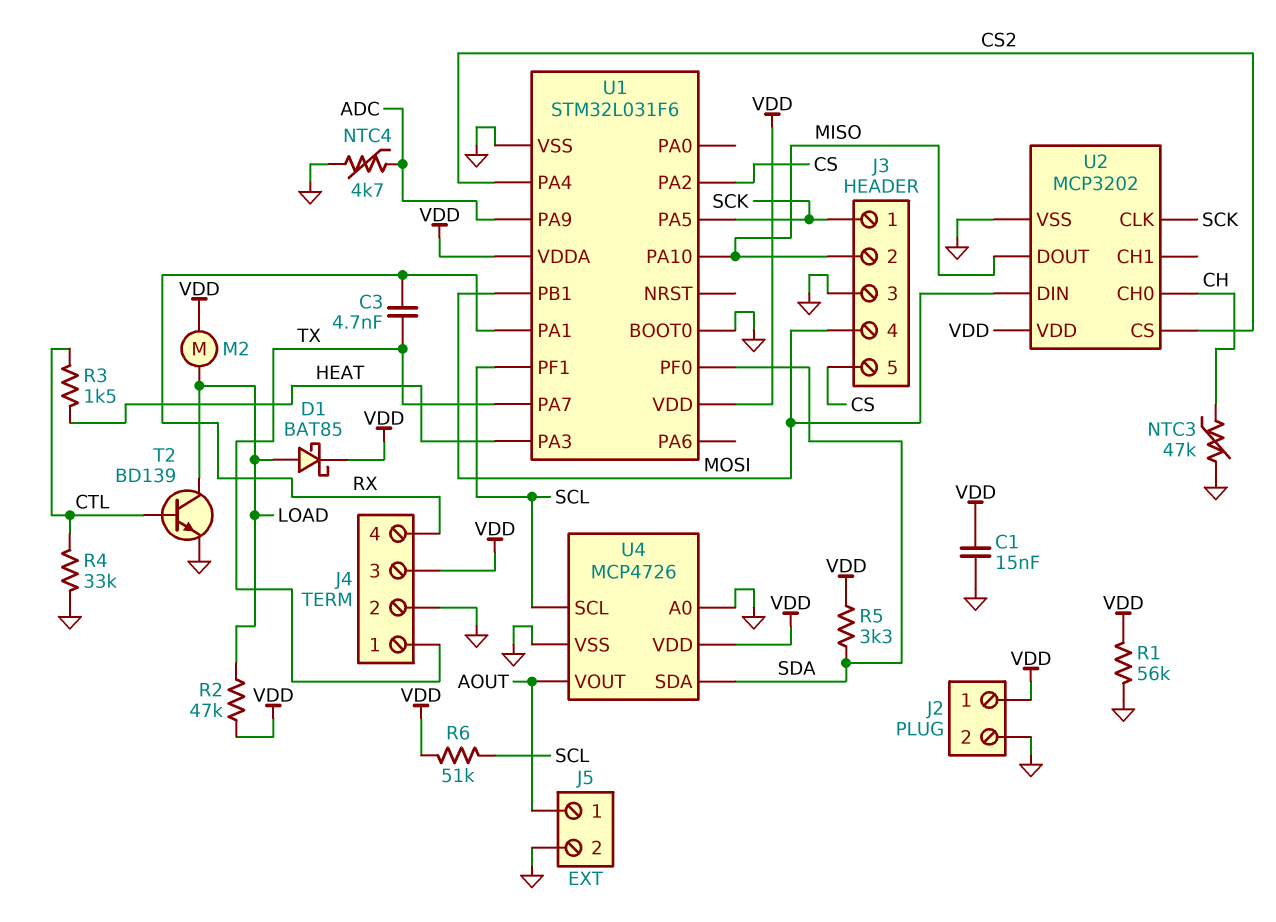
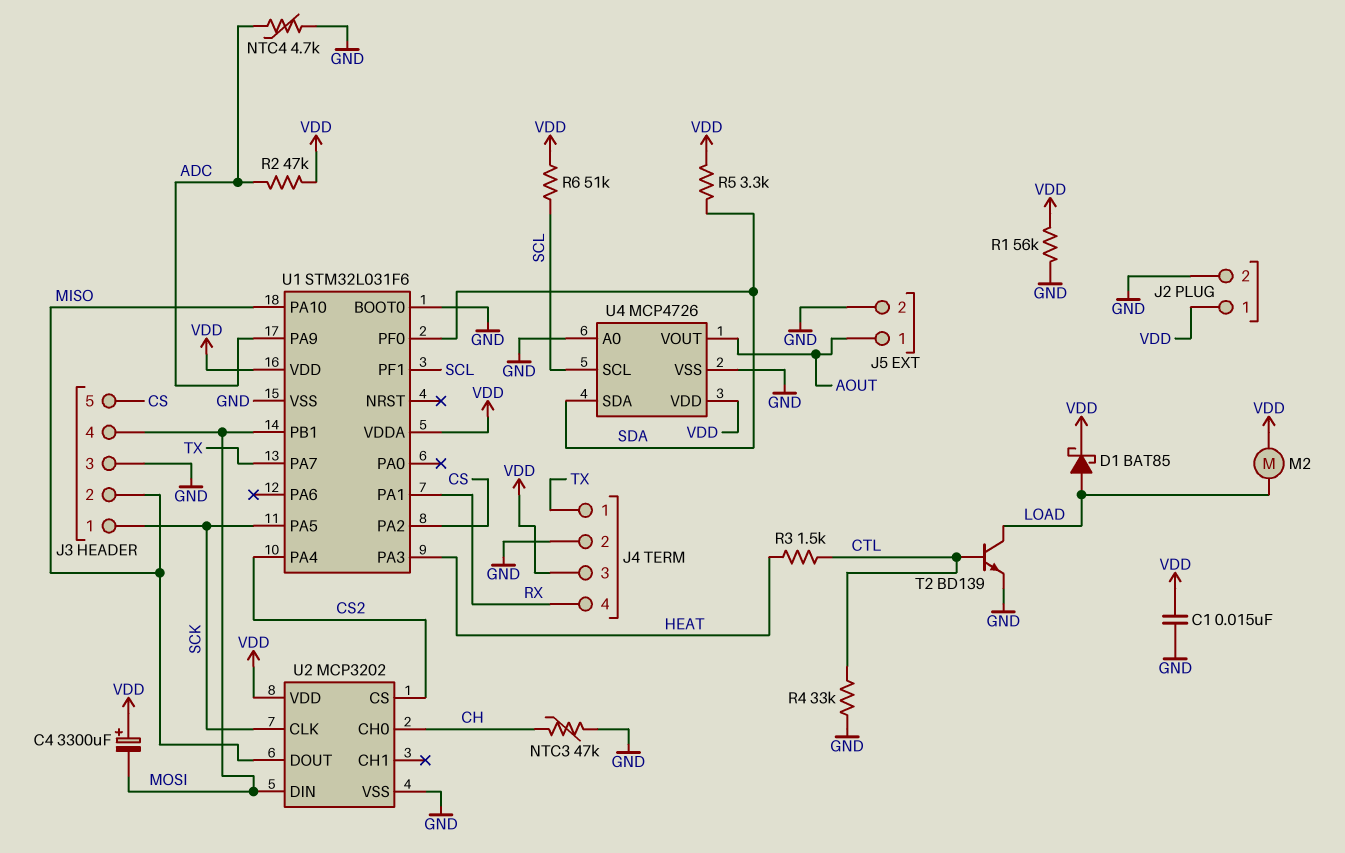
C3: 4.7nF (RX, TX) -> none
C4: none -> 3300uF (plus VDD, minus MOSI)
R2: 47k (LOAD, VDD) -> 47k (ADC, VDD)

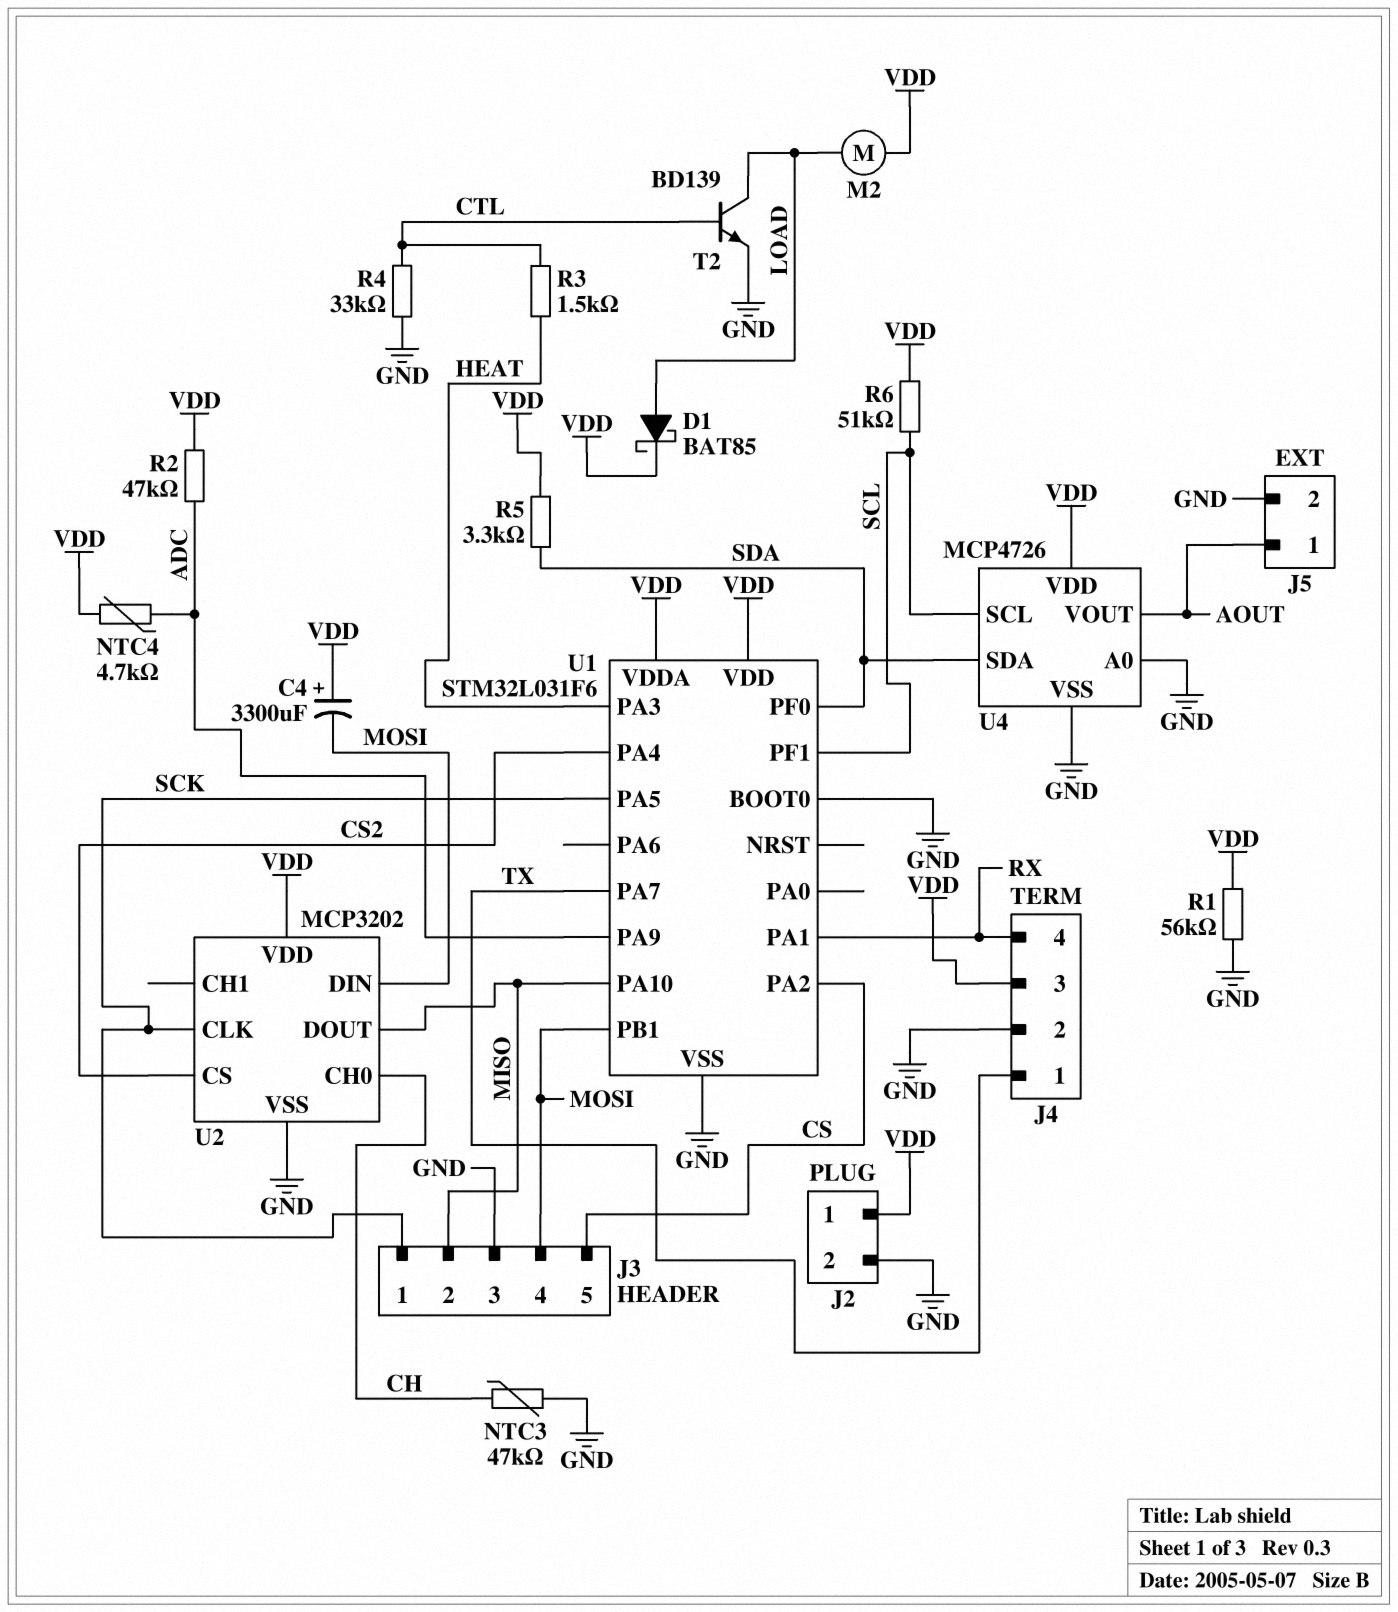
C1: 15nF (GND, VDD) -> none
NTC4: 4.7k (ADC, GND) -> 4.7k (ADC, VDD)

